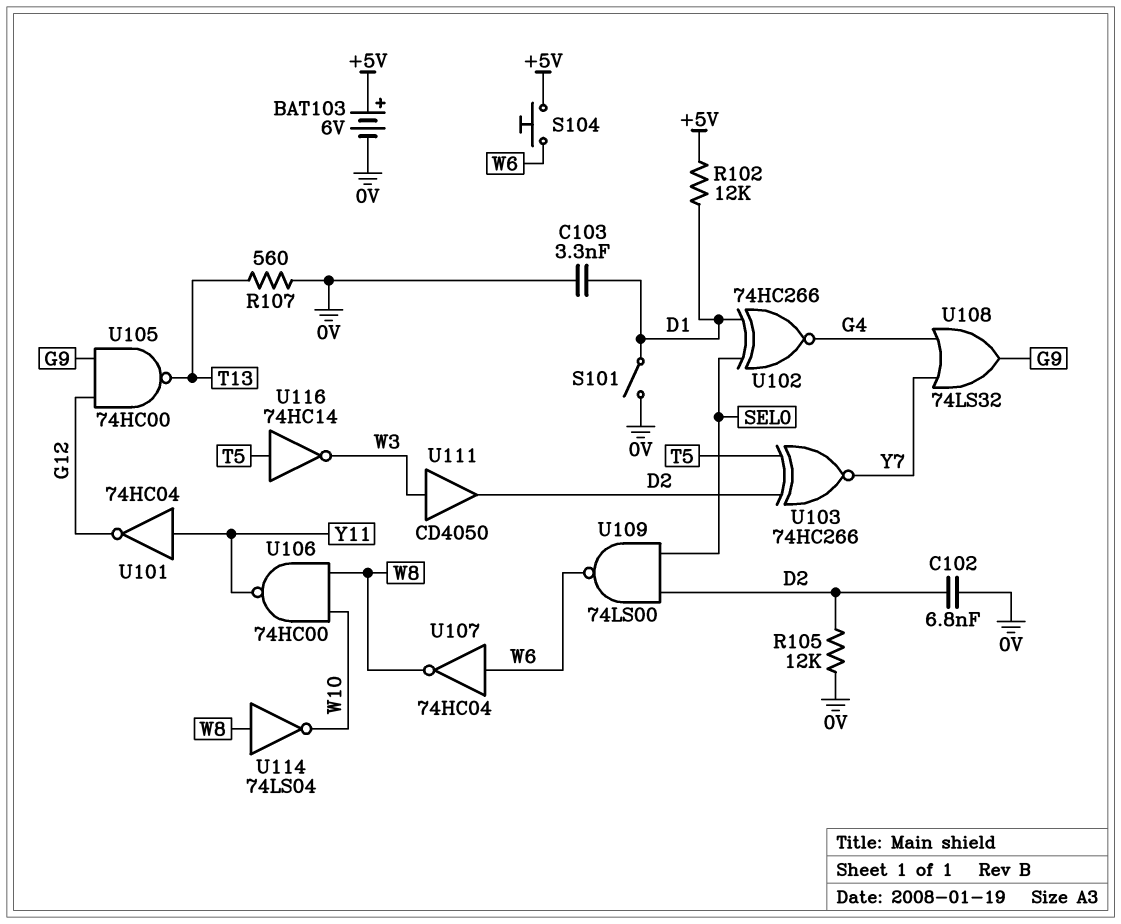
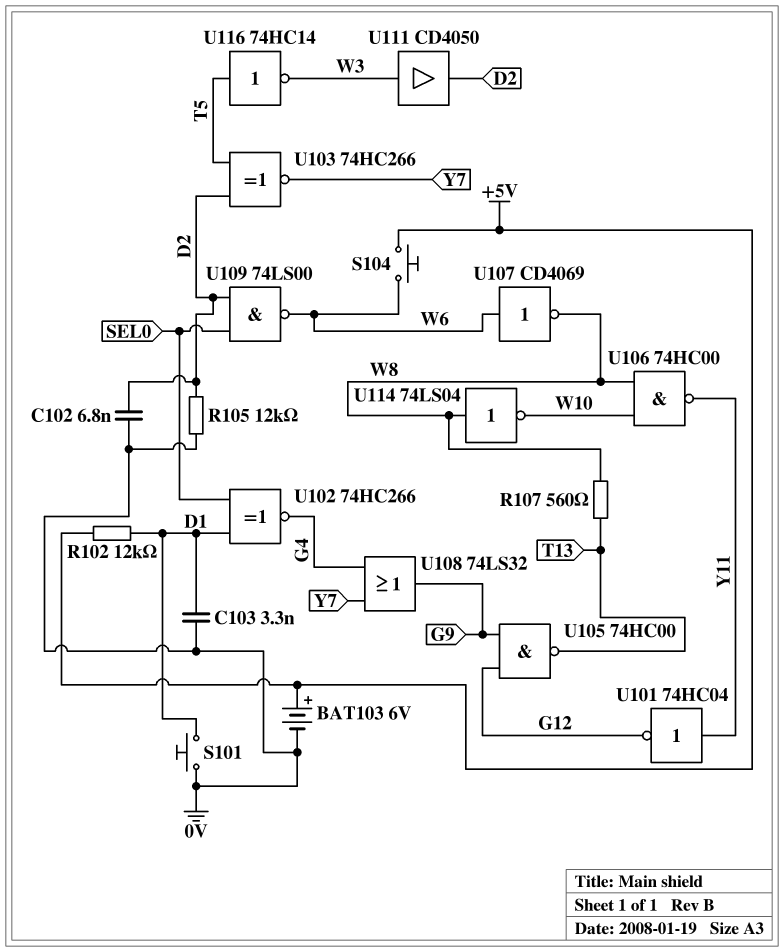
R107: 560 (0V, T13) -> 560 (T13, W8)
S101: switch (0V, D1) -> button (0V, D1)
U107: NOT 74HC04 (in W6, out W8) -> NOT CD4069 (in W6, out W8)

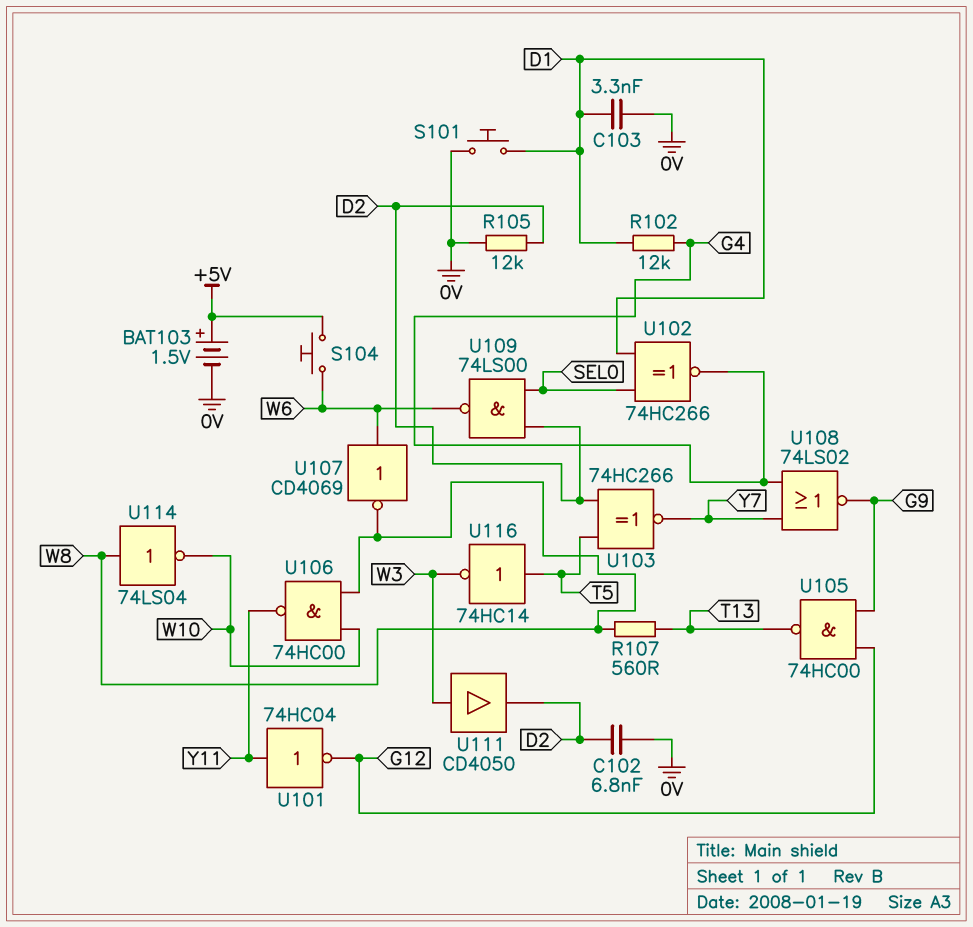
BAT103: 6V (plus +5V, minus 0V) -> 1.5V (plus +5V, minus 0V)
R102: 12k (+5V, D1) -> 12k (D1, G4)
U108: OR 74LS32 (in G4, in Y7, out G9) -> NOR 74LS02 (in G4, in Y7, out G9)

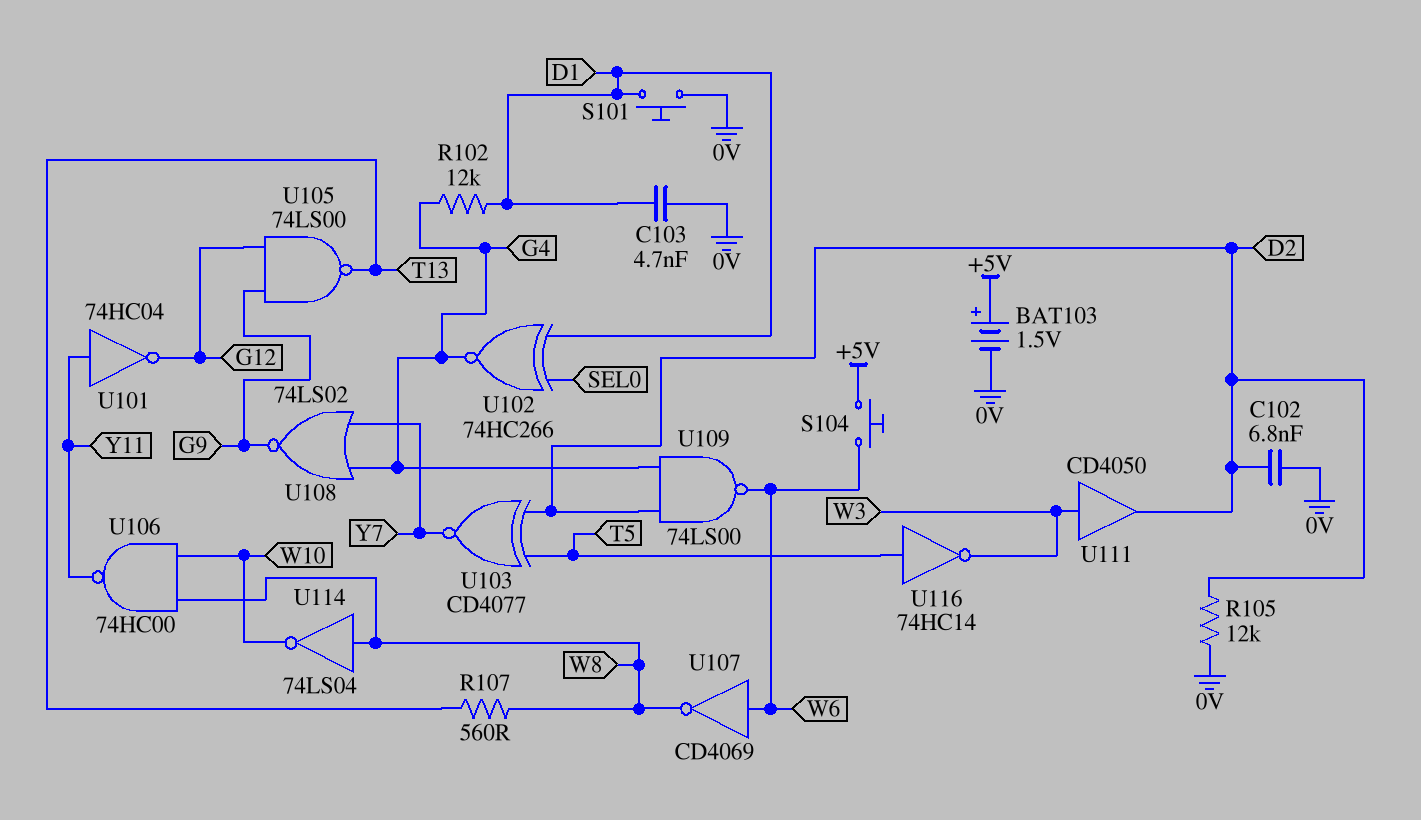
C103: 3.3nF (0V, D1) -> 4.7nF (0V, D1)
U103: XNOR 74HC266 (in D2, in T5, out Y7) -> XNOR CD4077 (in D2, in T5, out Y7)
U105: NAND 74HC00 (in G9, in G12, out T13) -> NAND 74LS00 (in G9, in G12, out T13)
U109: NAND 74LS00 (in D2, in SEL0, out W6) -> NAND 74LS00 (in D2, in G4, out W6)

